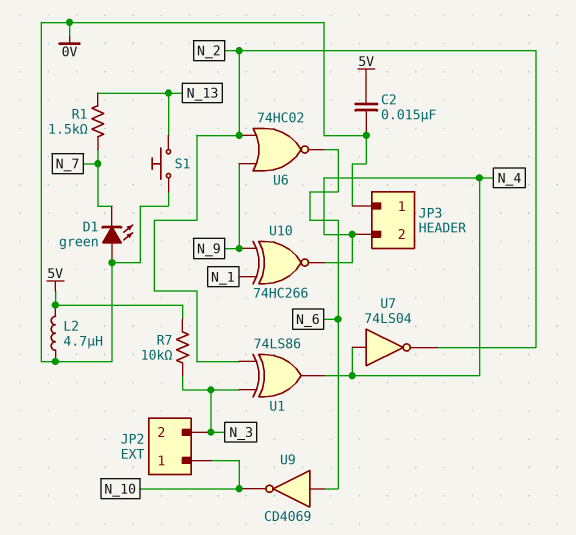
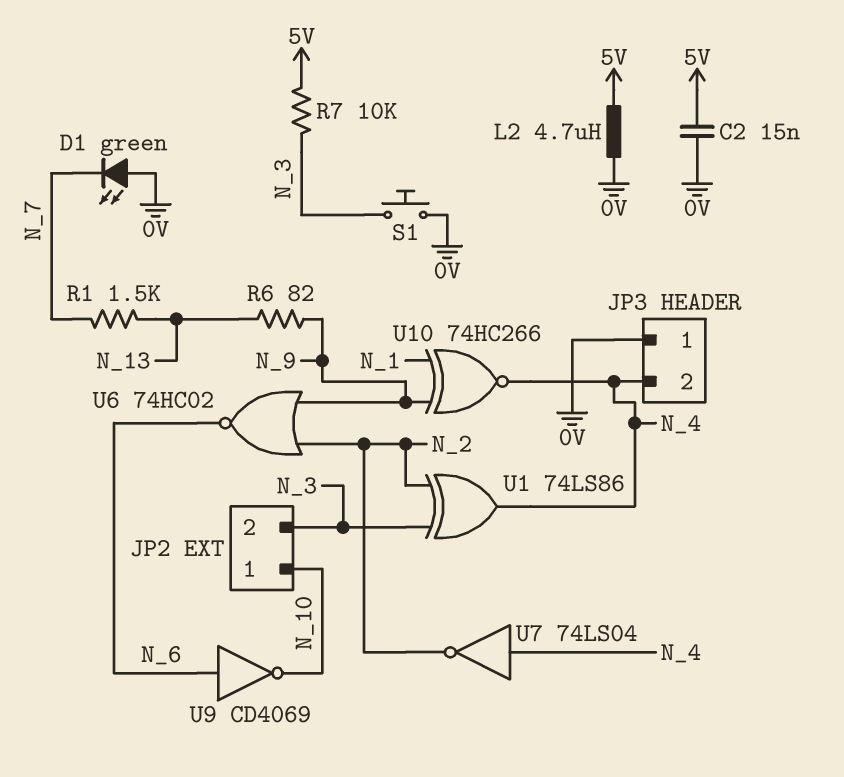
R6: none -> 82 (N_9, N_13)
S1: button (0V, N_13) -> button (0V, N_3)

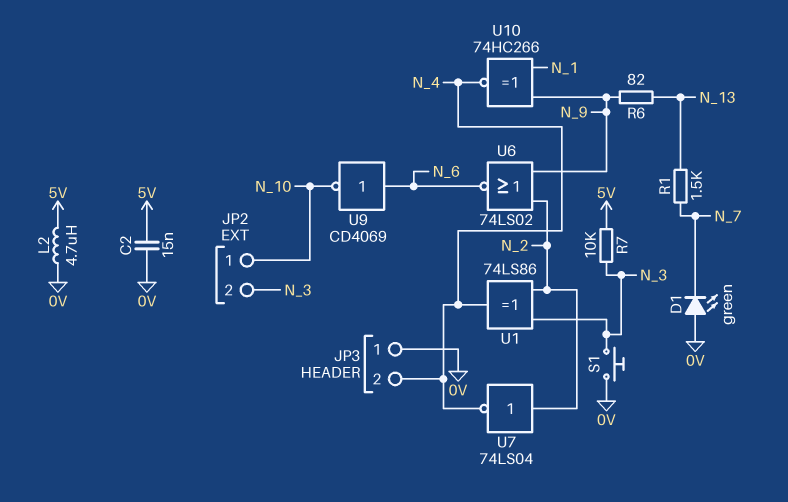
U6: NOR 74HC02 (in N_2, in N_9, out N_6) -> NOR 74LS02 (in N_2, in N_9, out N_6)
U7: NOT 74LS04 (in N_4, out N_2) -> NOT 74LS04 (in N_2, out N_4)

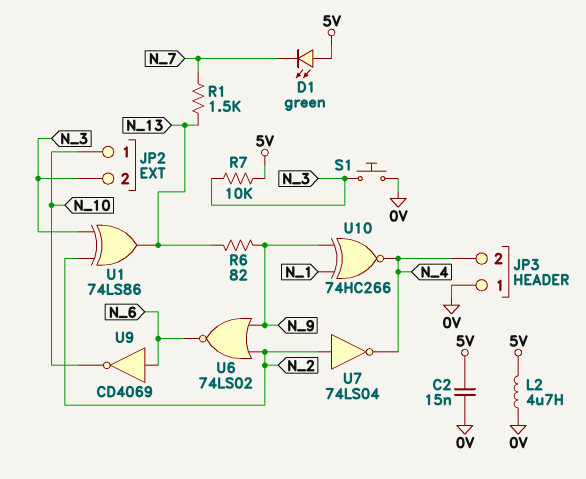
D1: LED green (A 0V, K N_7) -> LED green (A 5V, K N_7)
U1: XOR 74LS86 (in N_2, in N_3, out N_4) -> XOR 74LS86 (in N_2, in N_3, out N_13)

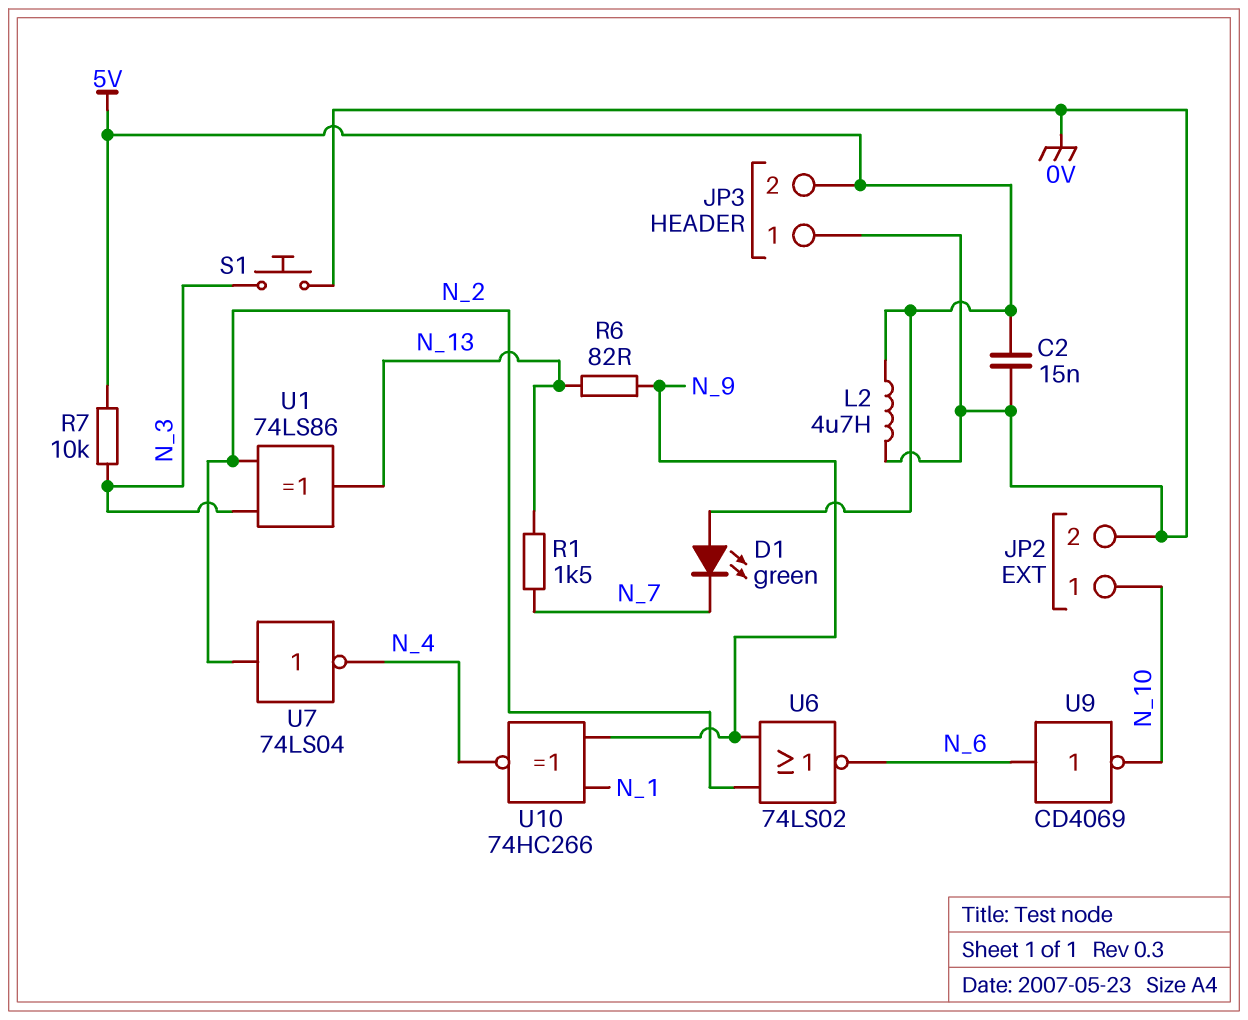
JP2 pin 2: N_3 -> 0V
JP3 pin 2: N_4 -> 5V

